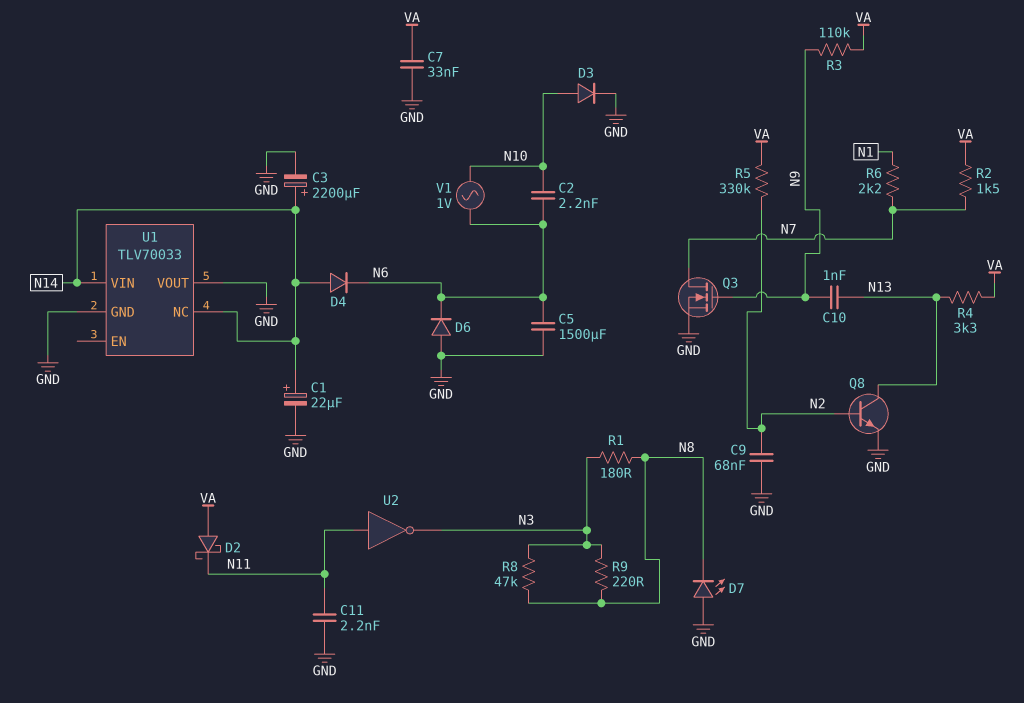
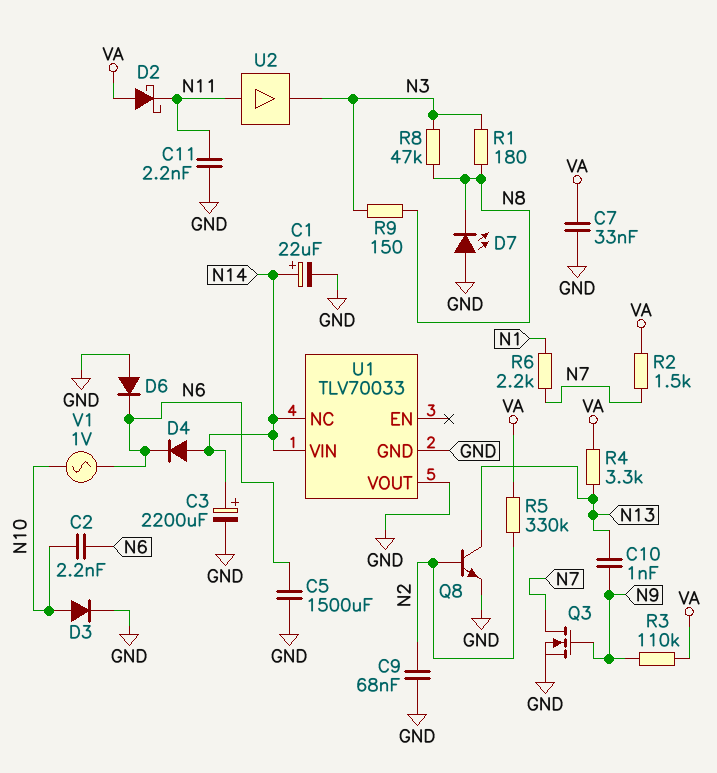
R9: 220 (N3, N8) -> 150 (N3, N8)
U2: NOT (in N11, out N3) -> buffer (in N11, out N3)

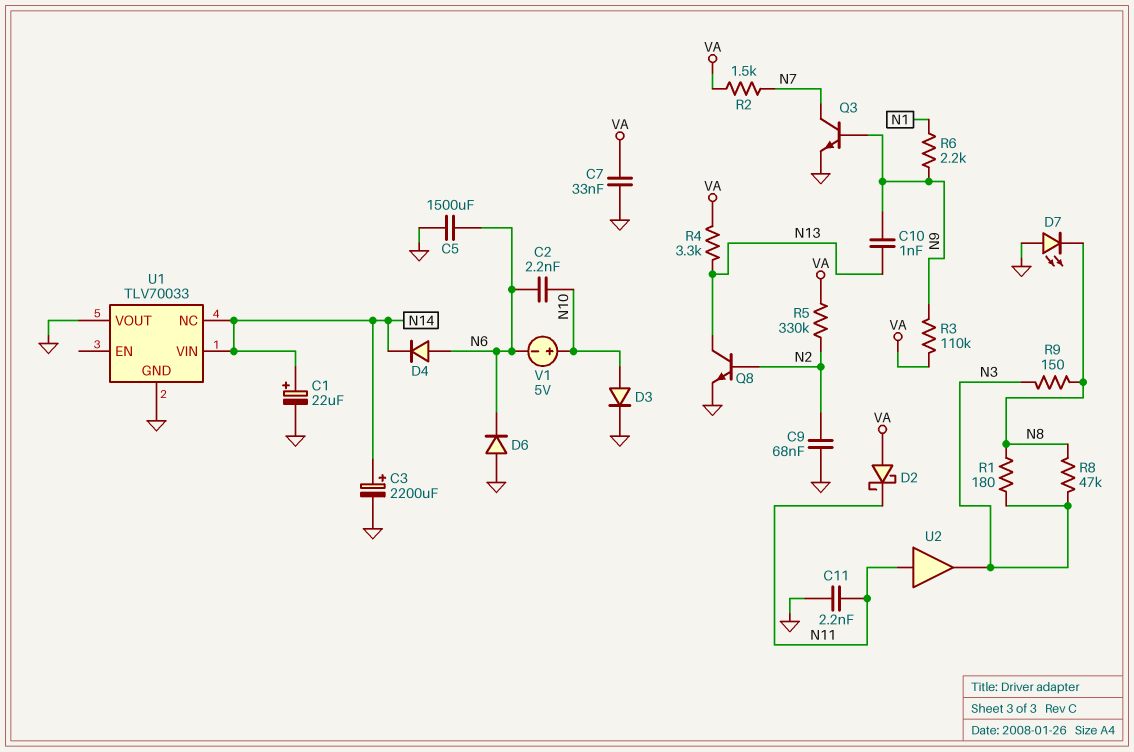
D4: diode (A N14, K N6) -> diode (A N6, K N14)
Q3: NMOS (G N9, D N7, S GND) -> NPN (B N9, C N7, E GND)
R6: 2.2k (N1, N7) -> 2.2k (N1, N9)
V1: AC 1V (N6, N10) -> 5V (plus N10, minus N6)

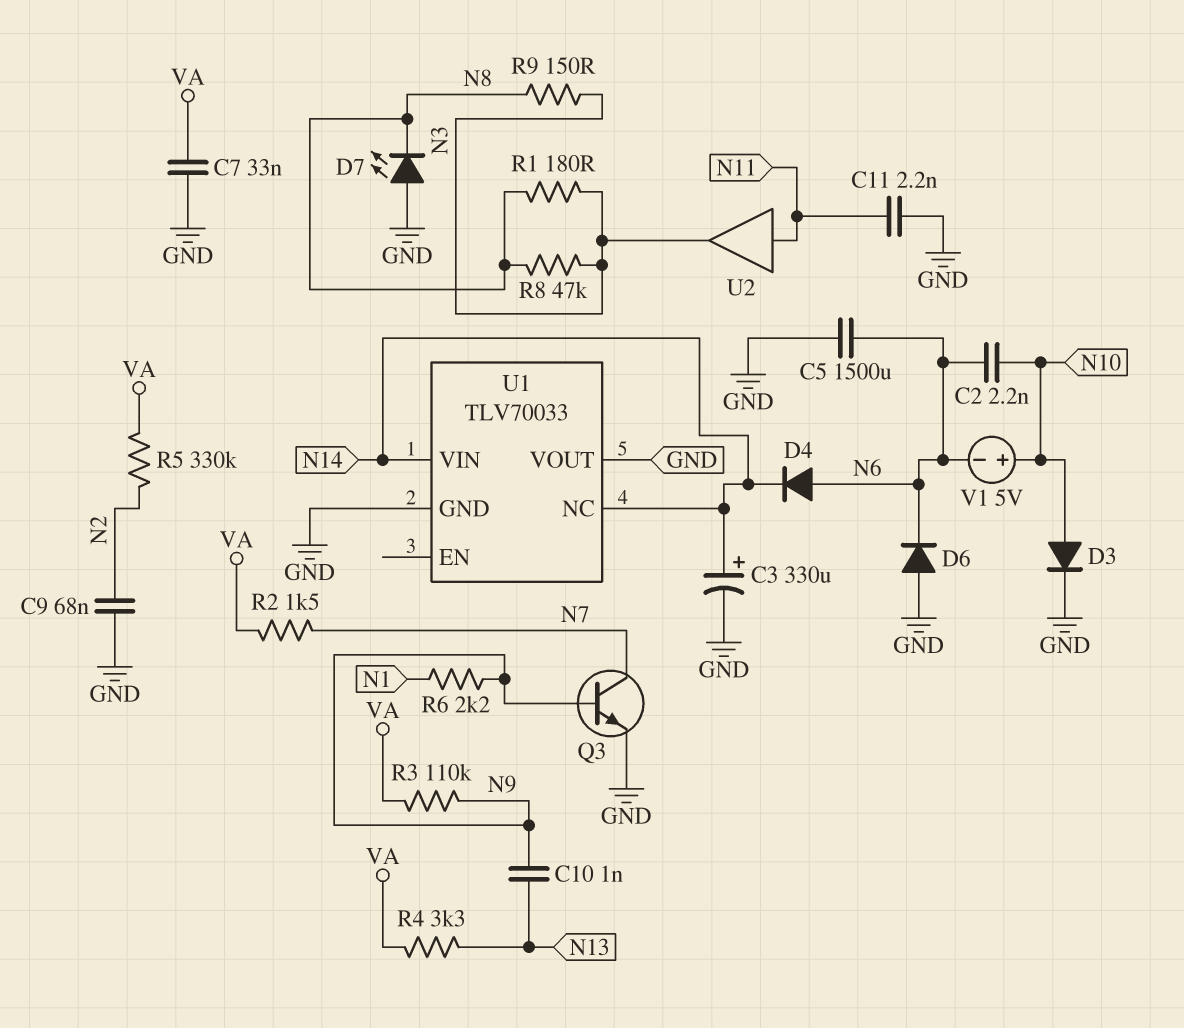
C1: 22uF (plus N14, minus GND) -> none
C3: 2200uF (plus N14, minus GND) -> 330uF (plus N14, minus GND)
D2: schottky (A VA, K N11) -> none
Q8: NPN (B N2, C N13, E GND) -> none

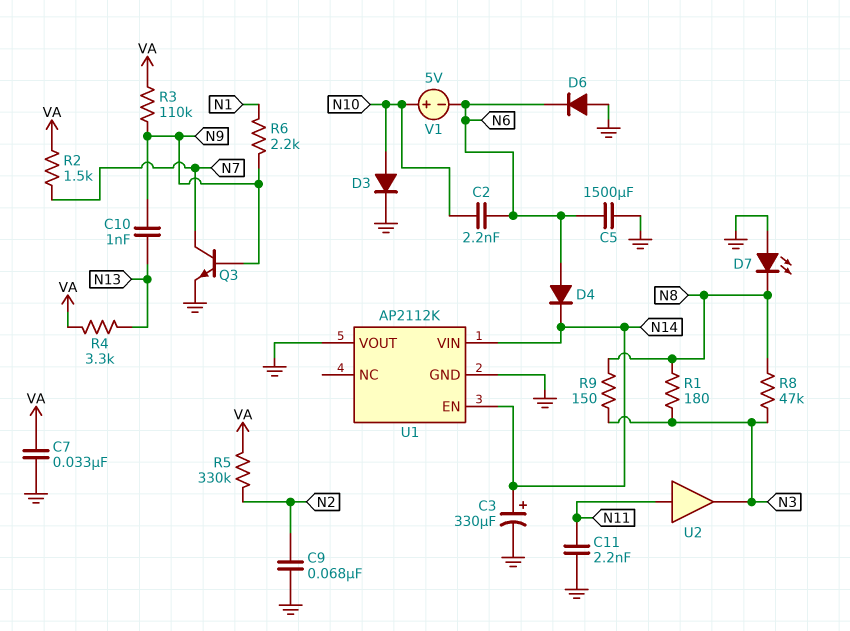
U1: TLV70033 -> AP2112K
U1 pin EN: none -> N14
U1 pin NC: N14 -> none

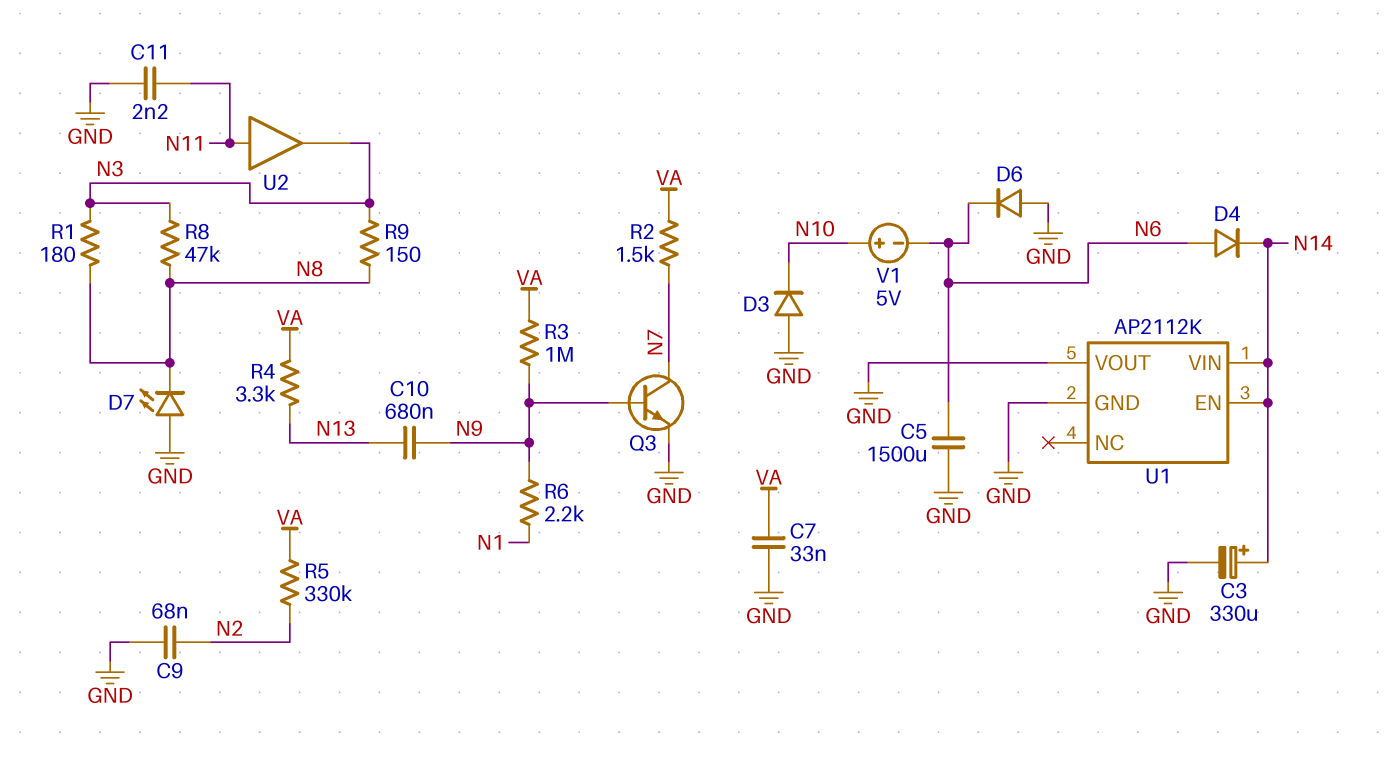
C2: 2.2nF (N6, N10) -> none
C10: 1nF (N9, N13) -> 680nF (N9, N13)
D3: diode (A N10, K GND) -> diode (A GND, K N10)
R3: 110k (N9, VA) -> 1M (N9, VA)

